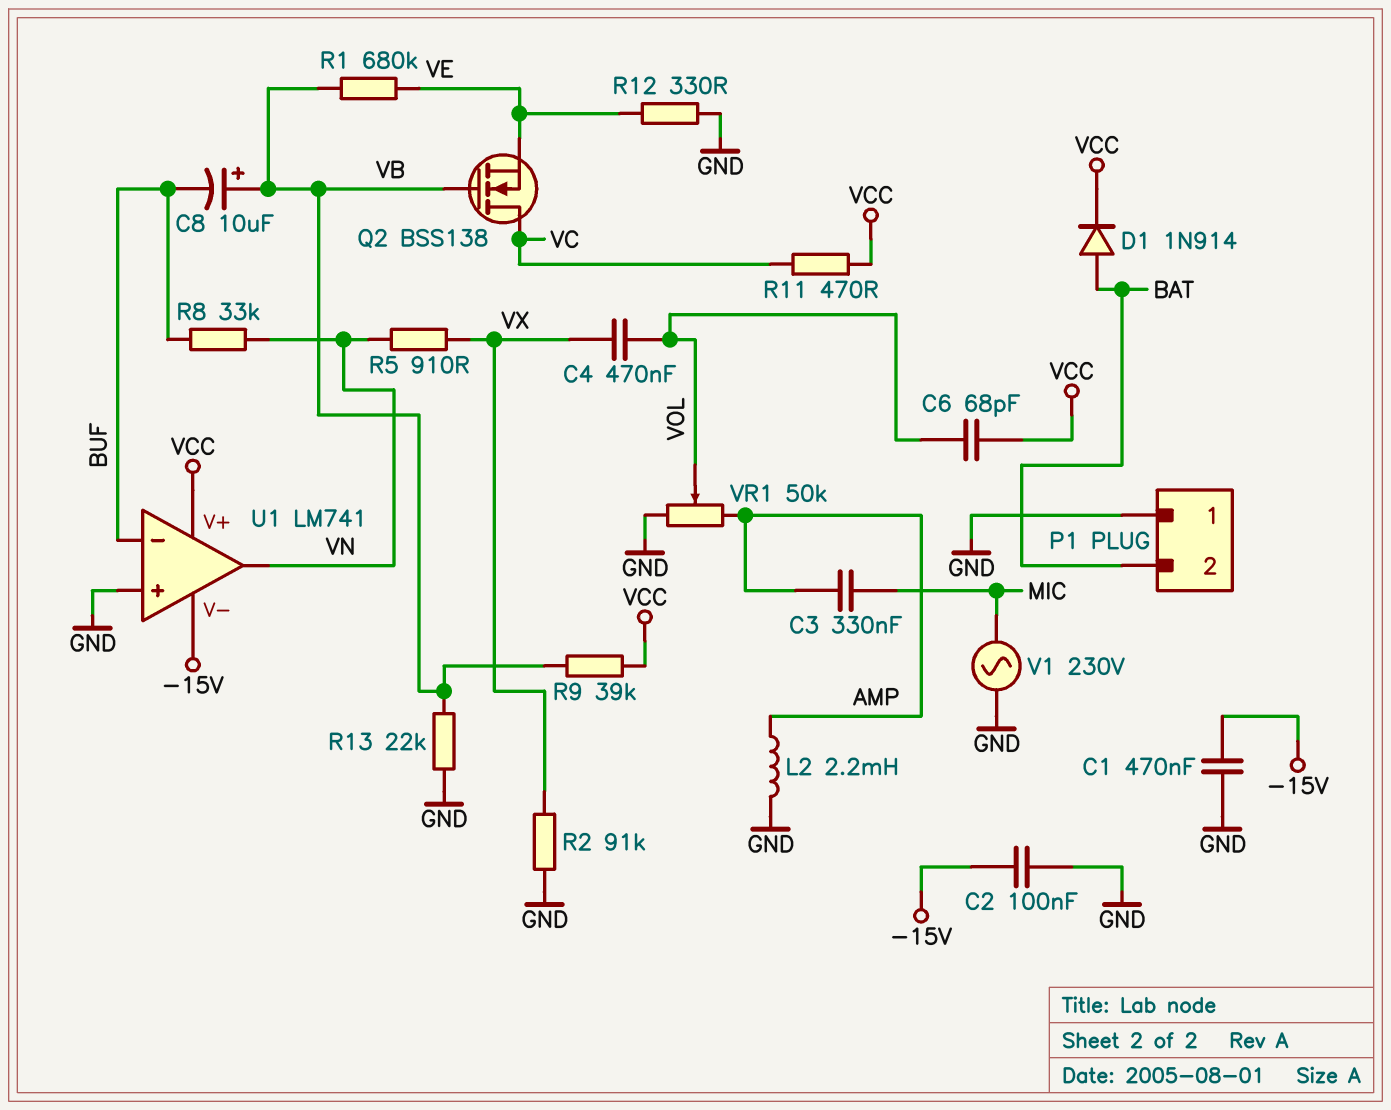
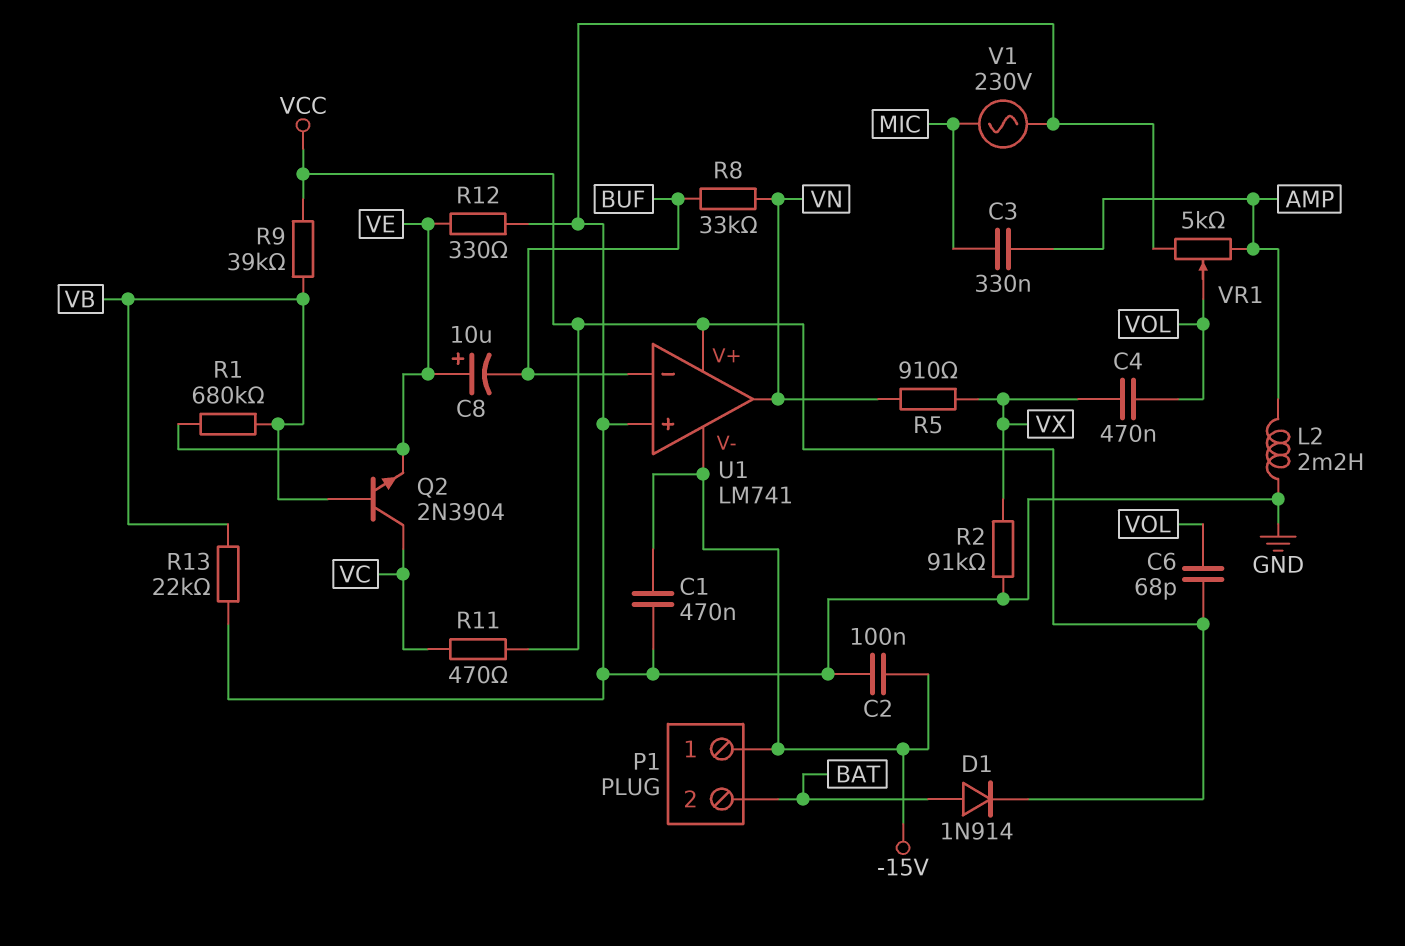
C8: 10uF (plus VB, minus BUF) -> 10uF (plus VE, minus BUF)
P1 pin 1: GND -> -15V
Q2: NMOS BSS138 (G VB, D VC, S VE) -> NPN 2N3904 (B VB, C VC, E VE)
VR1: 50k (AMP, GND, wiper VOL) -> 5k (AMP, GND, wiper VOL)

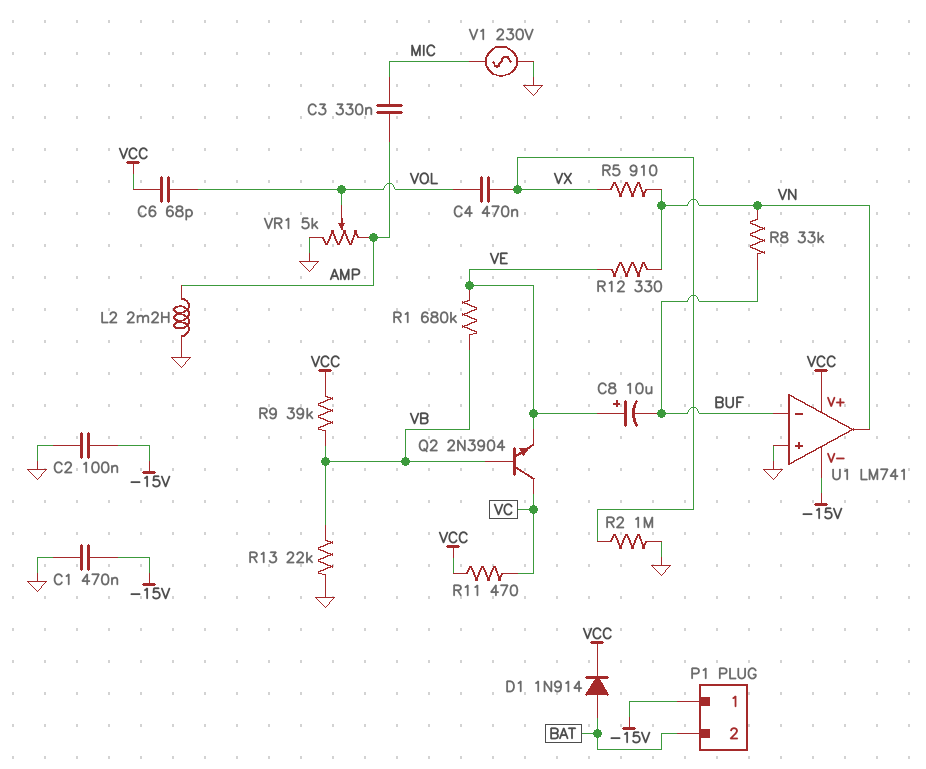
R2: 91k (GND, VX) -> 1M (GND, VX)
R12: 330 (GND, VE) -> 330 (VE, VN)

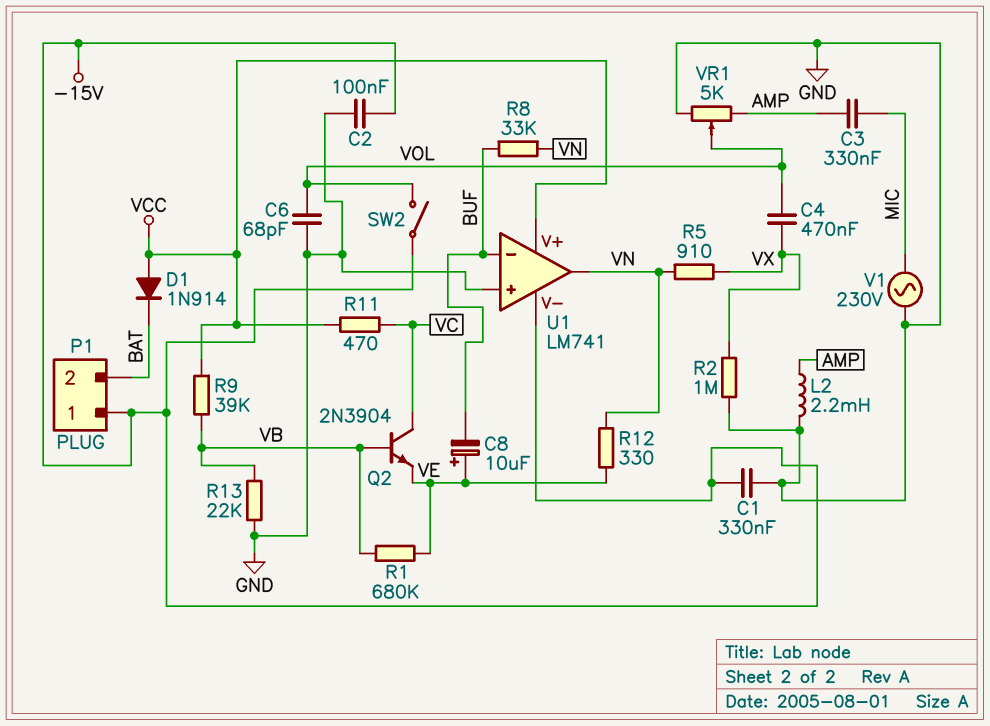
C1: 470nF (-15V, GND) -> 330nF (-15V, GND)
C6: 68pF (VCC, VOL) -> 68pF (GND, VOL)
D1: diode 1N914 (A BAT, K VCC) -> diode 1N914 (A VCC, K BAT)
SW2: none -> switch (-15V, VOL)

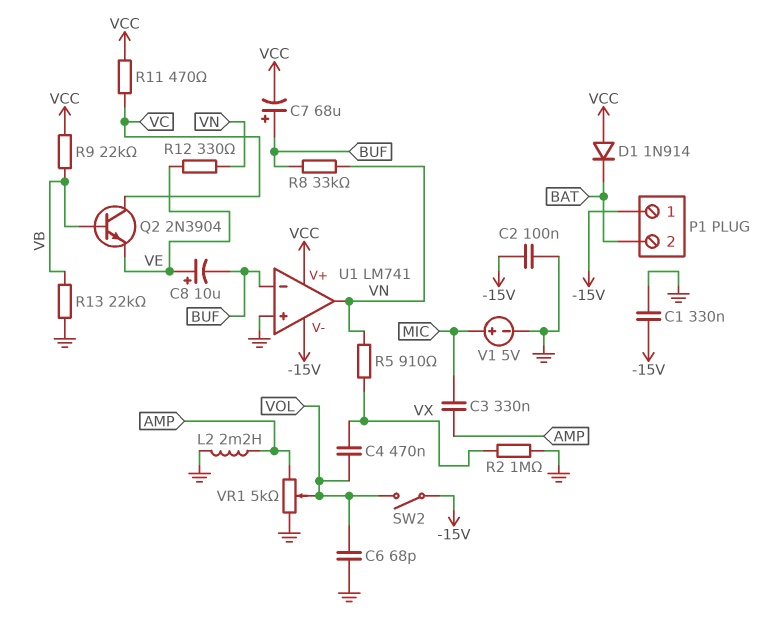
C7: none -> 68uF (plus BUF, minus VCC)
R1: 680k (VB, VE) -> none
R9: 39k (VB, VCC) -> 22k (VB, VCC)
V1: AC 230V (GND, MIC) -> 5V (plus MIC, minus GND)

